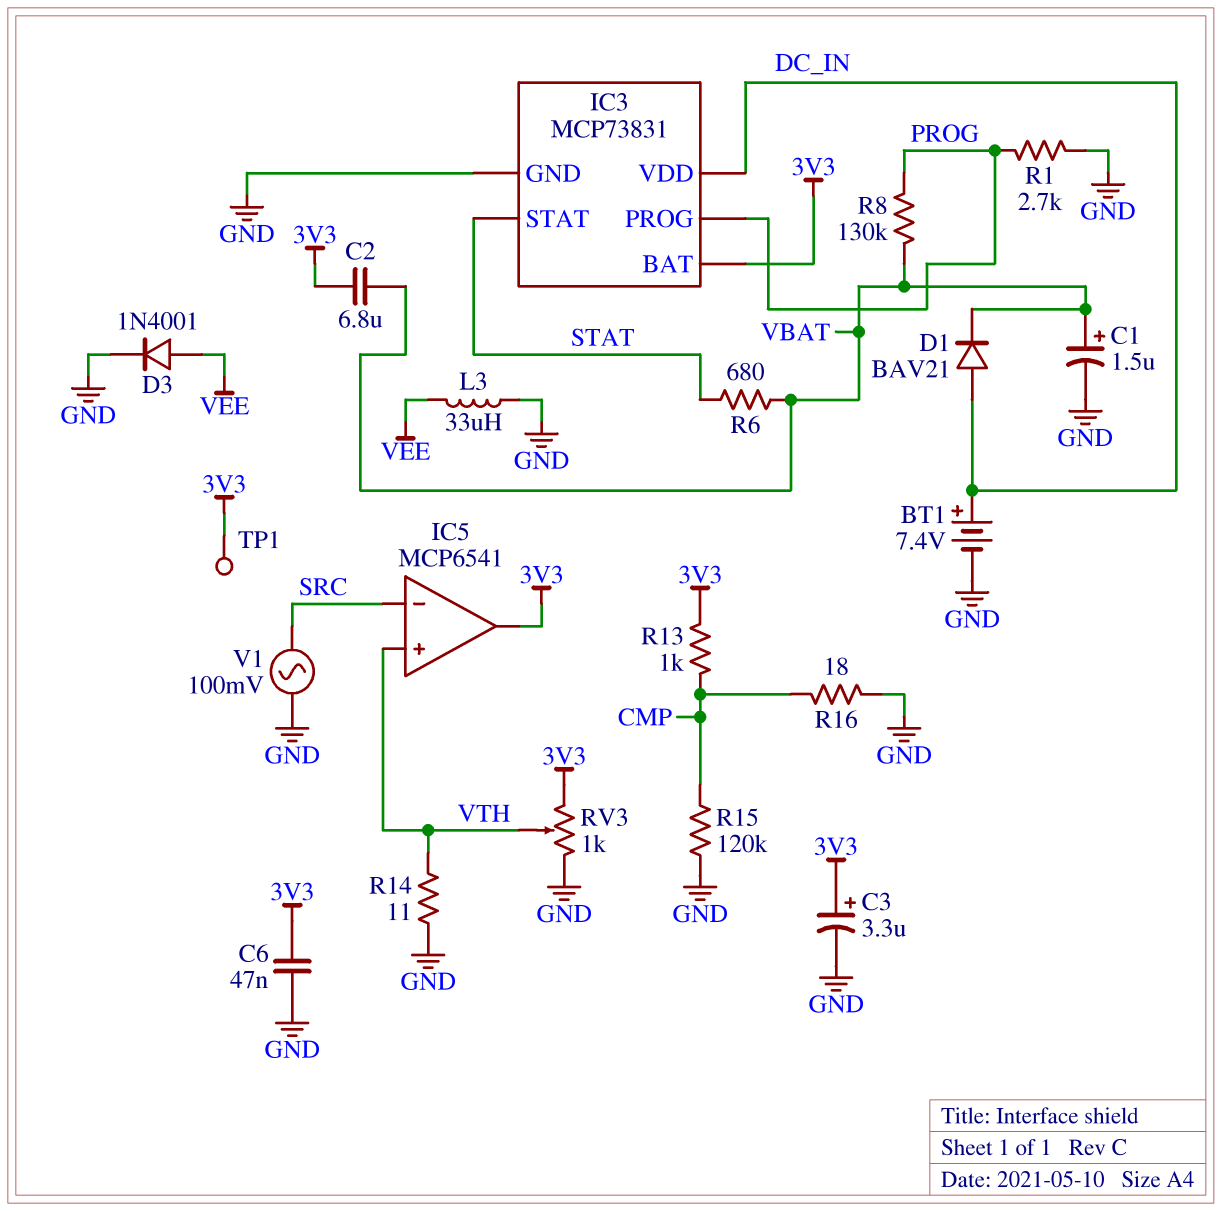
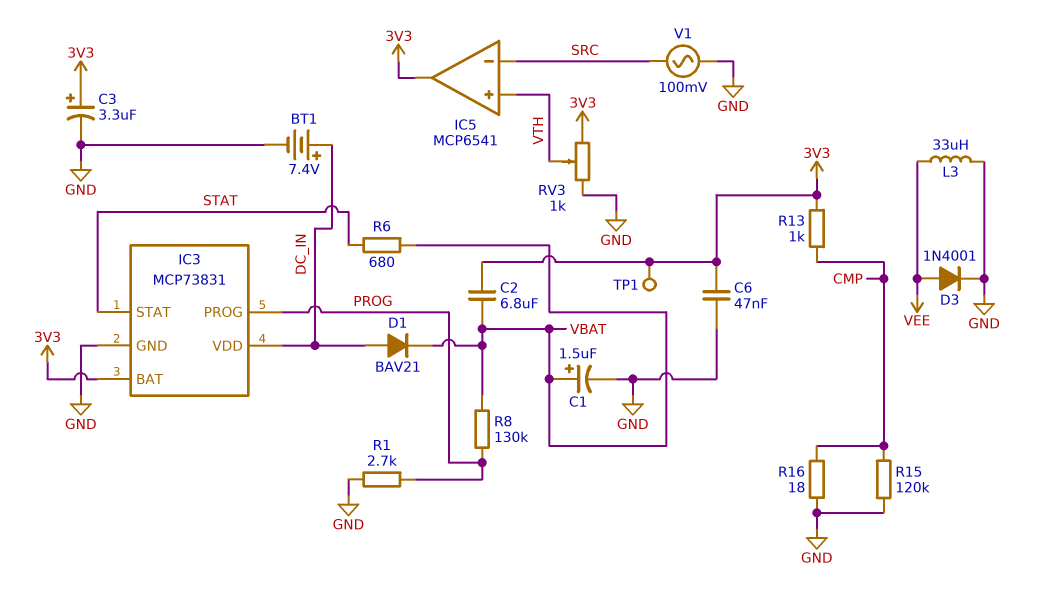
R14: 11 (GND, VTH) -> none

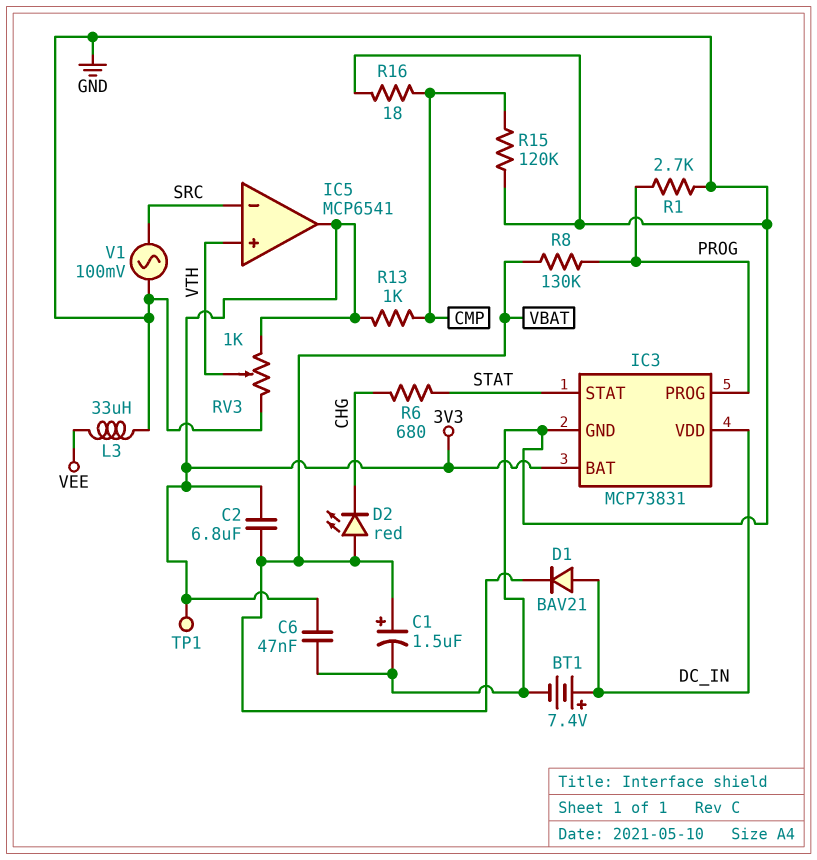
C3: 3.3uF (plus 3V3, minus GND) -> none
D2: none -> LED red (A VBAT, K CHG)
D3: diode 1N4001 (A VEE, K GND) -> none
R6: 680 (STAT, VBAT) -> 680 (CHG, STAT)

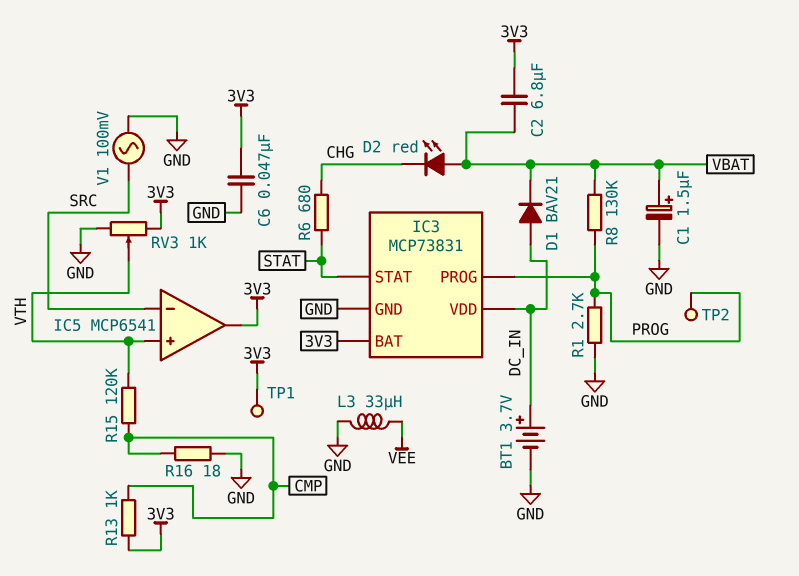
BT1: 7.4V (plus DC_IN, minus GND) -> 3.7V (plus DC_IN, minus GND)
R15: 120k (CMP, GND) -> 120k (CMP, VTH)
TP2: none -> test point (PROG)

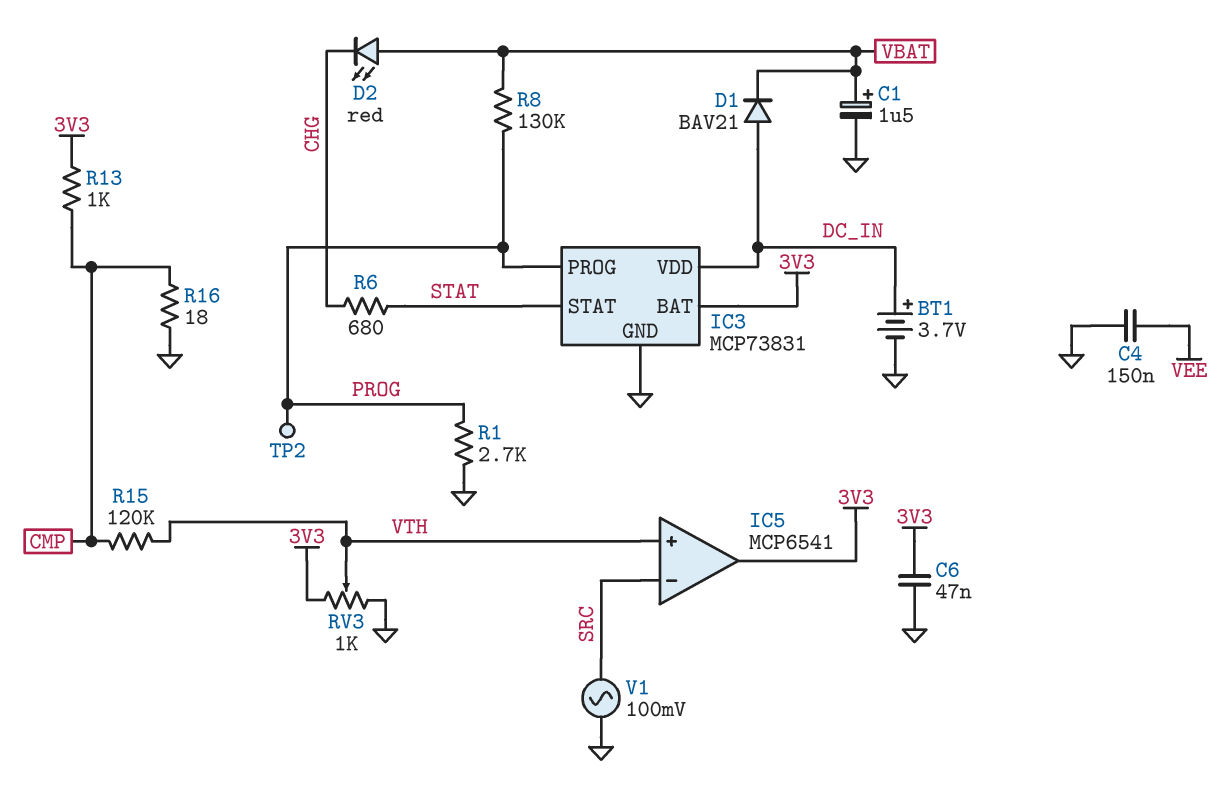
C2: 6.8uF (3V3, VBAT) -> none
C4: none -> 150nF (GND, VEE)
L3: 33uH (GND, VEE) -> none
TP1: test point (3V3) -> none

